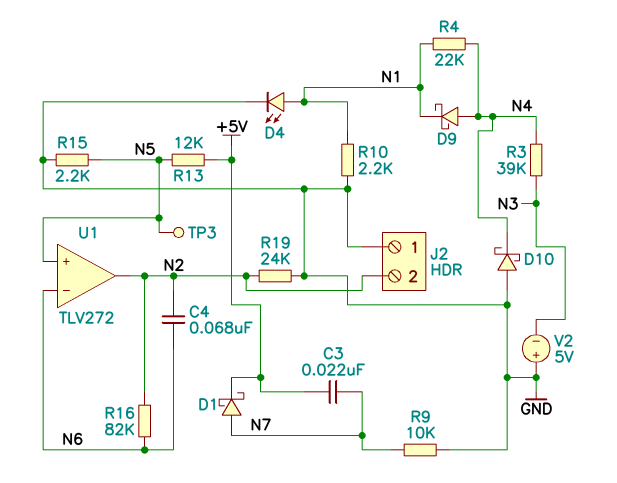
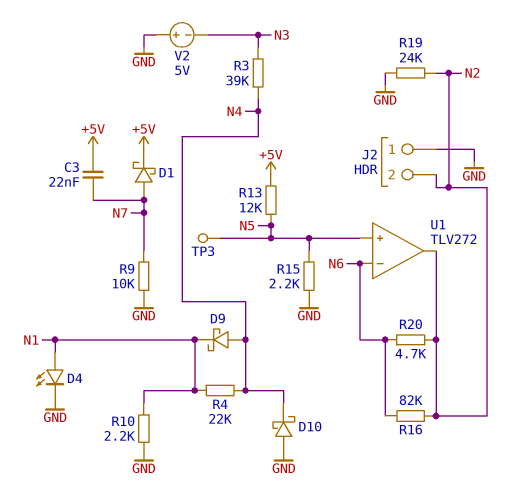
C4: 68nF (N2, N6) -> none
R20: none -> 4.7k (N2, N6)

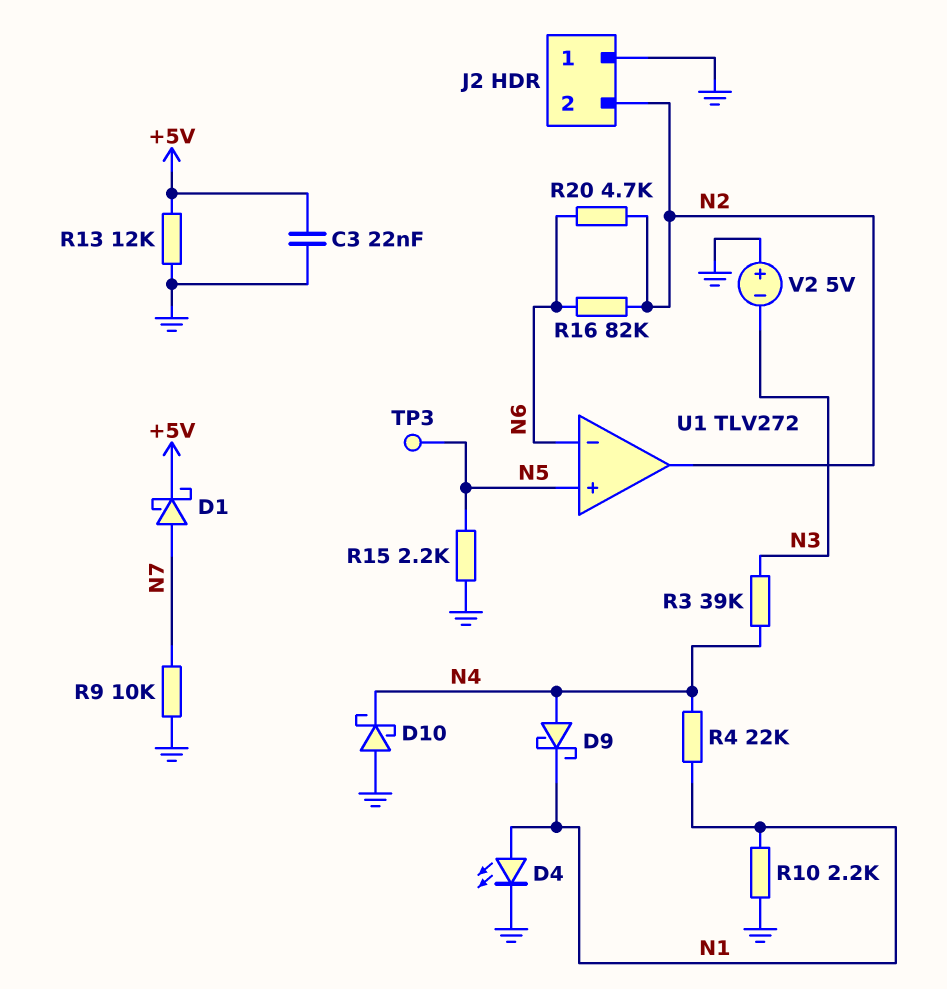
C3: 22nF (+5V, N7) -> 22nF (+5V, GND)
R13: 12k (+5V, N5) -> 12k (+5V, GND)
R19: 24k (GND, N2) -> none

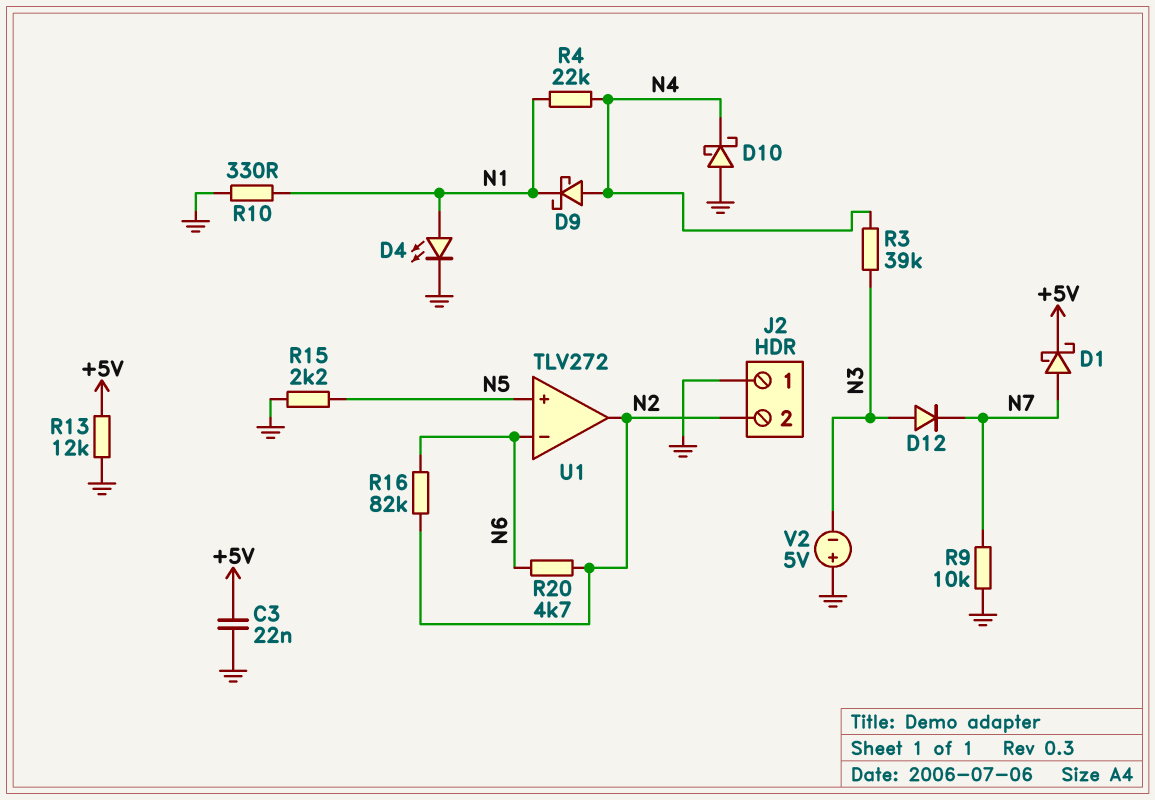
D12: none -> diode (A N3, K N7)
R10: 2.2k (GND, N1) -> 330 (GND, N1)
TP3: test point (N5) -> none

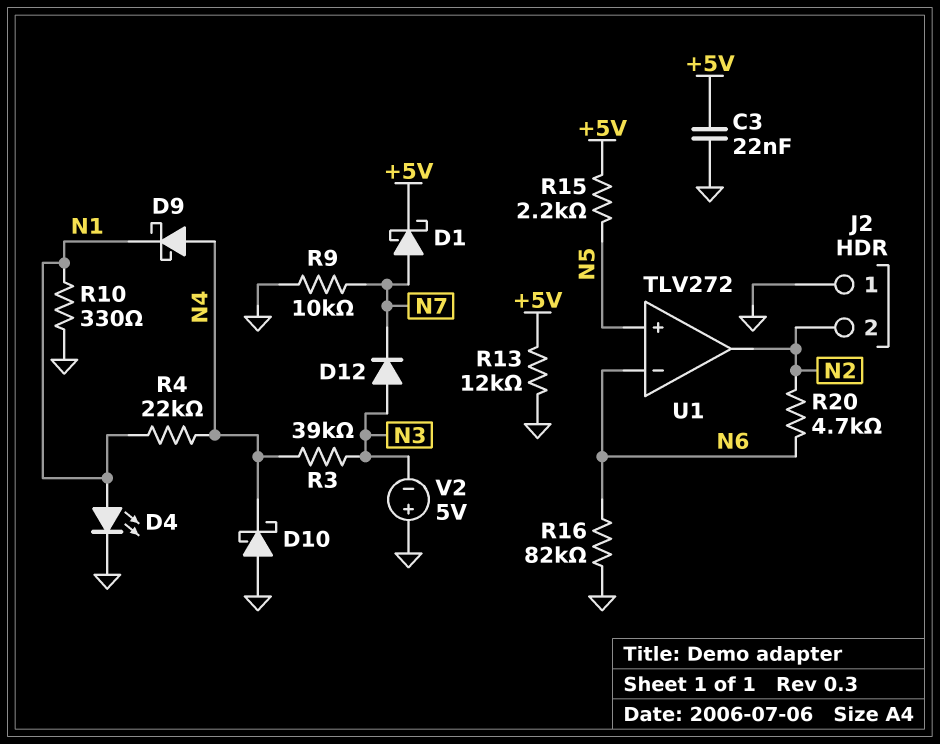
R15: 2.2k (GND, N5) -> 2.2k (+5V, N5)
R16: 82k (N2, N6) -> 82k (GND, N6)

